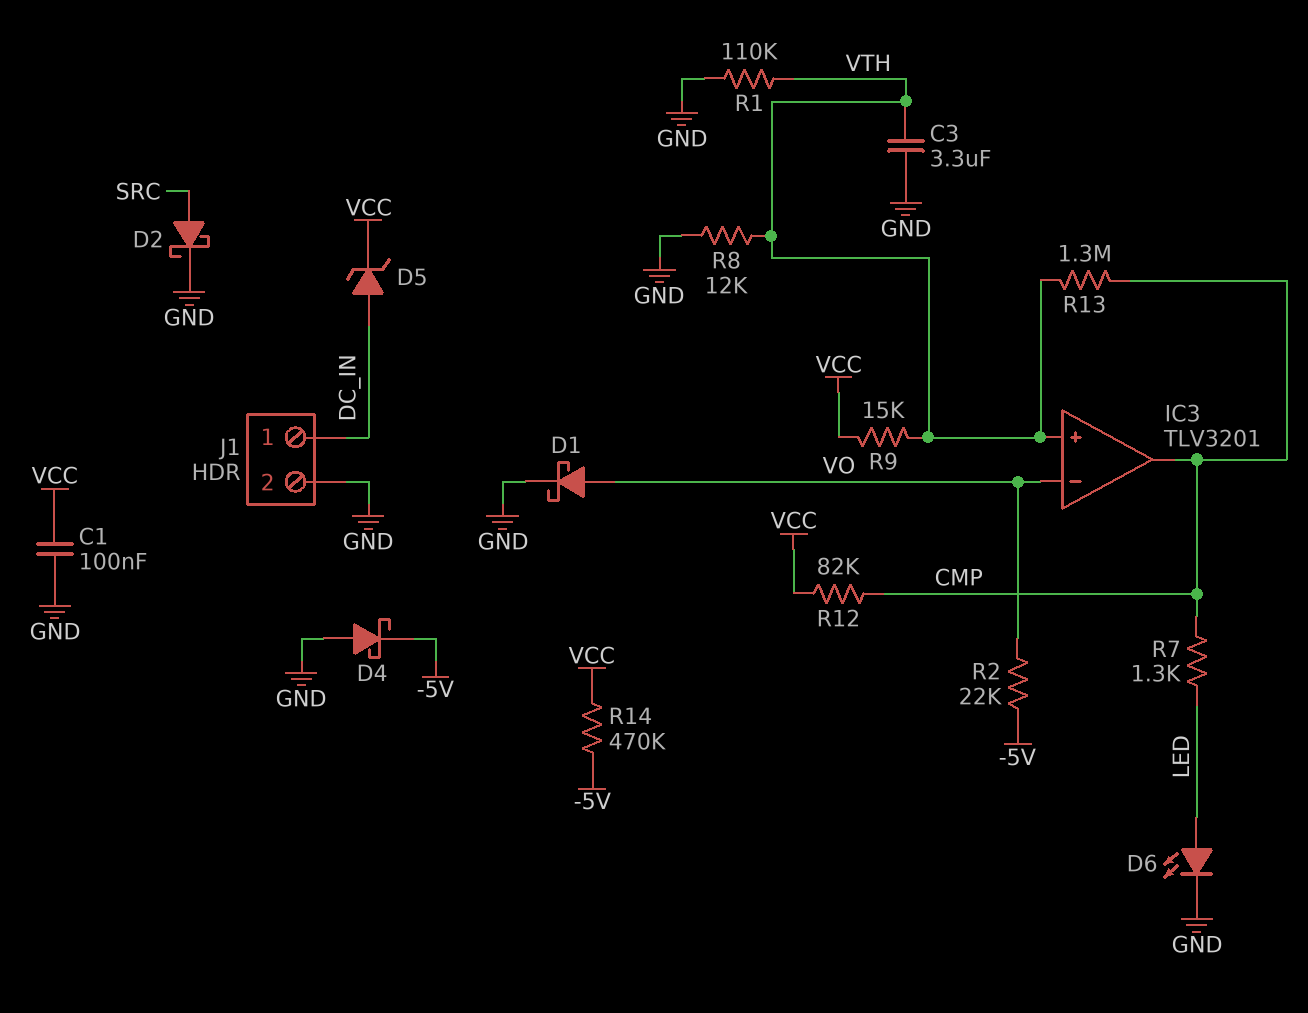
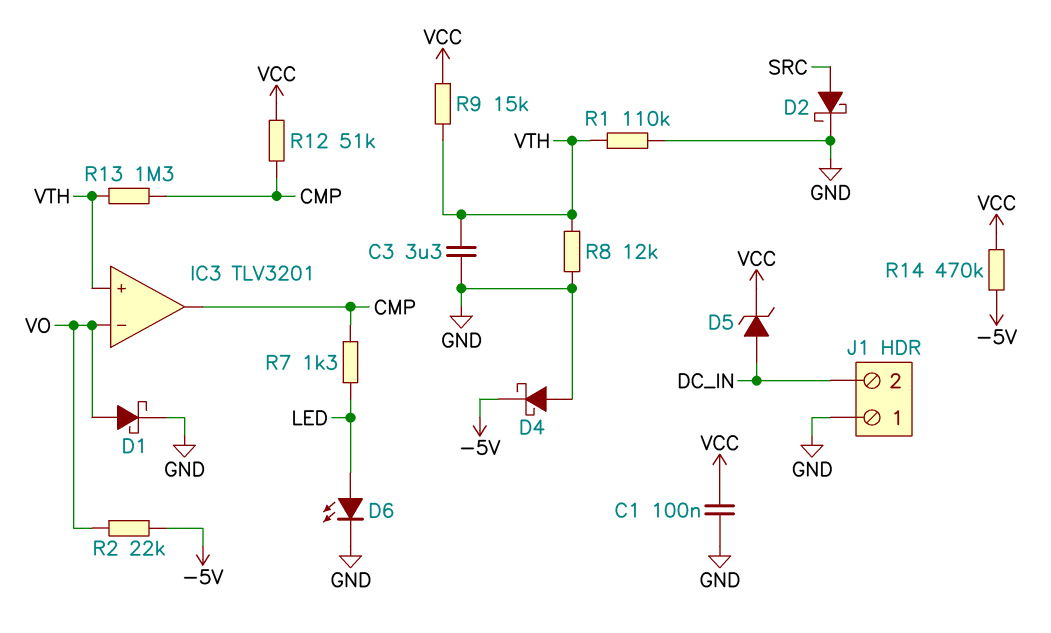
J1 pin 1: DC_IN -> GND
J1 pin 2: GND -> DC_IN
R12: 82k (CMP, VCC) -> 51k (CMP, VCC)

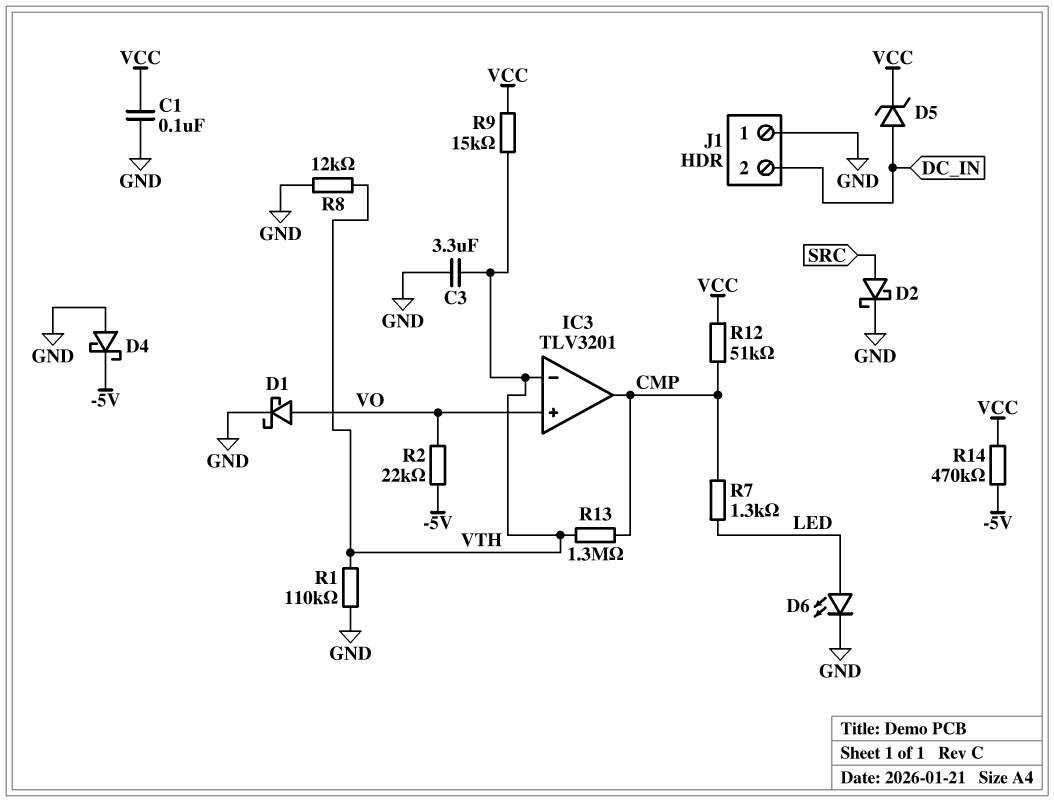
IC3 pin in+: VTH -> VO
IC3 pin in-: VO -> VTH

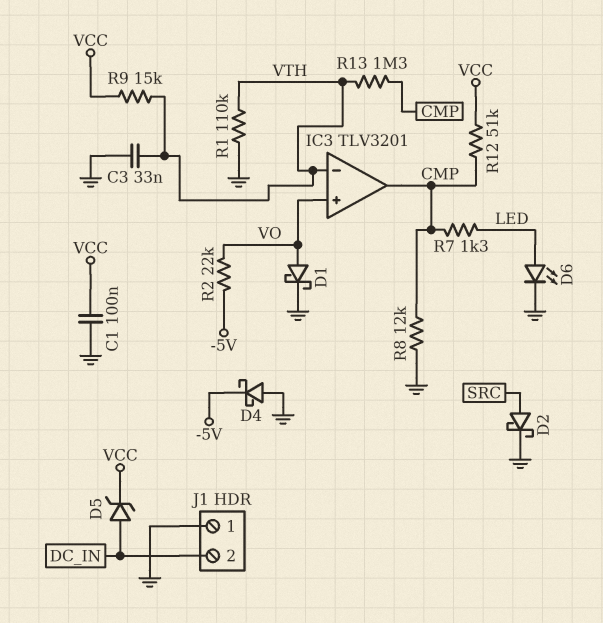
C3: 3.3uF (GND, VTH) -> 33nF (GND, VTH)
R8: 12k (GND, VTH) -> 12k (CMP, GND)
R14: 470k (-5V, VCC) -> none

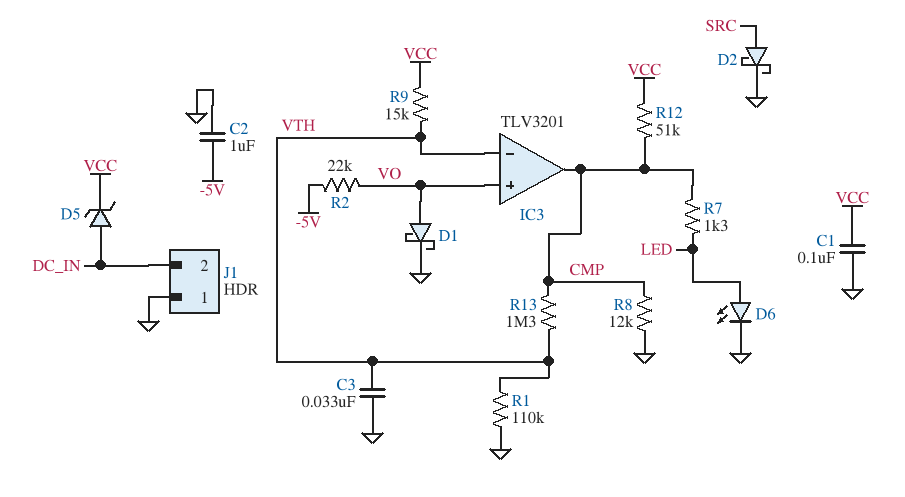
C2: none -> 1uF (-5V, GND)
D4: schottky (A GND, K -5V) -> none

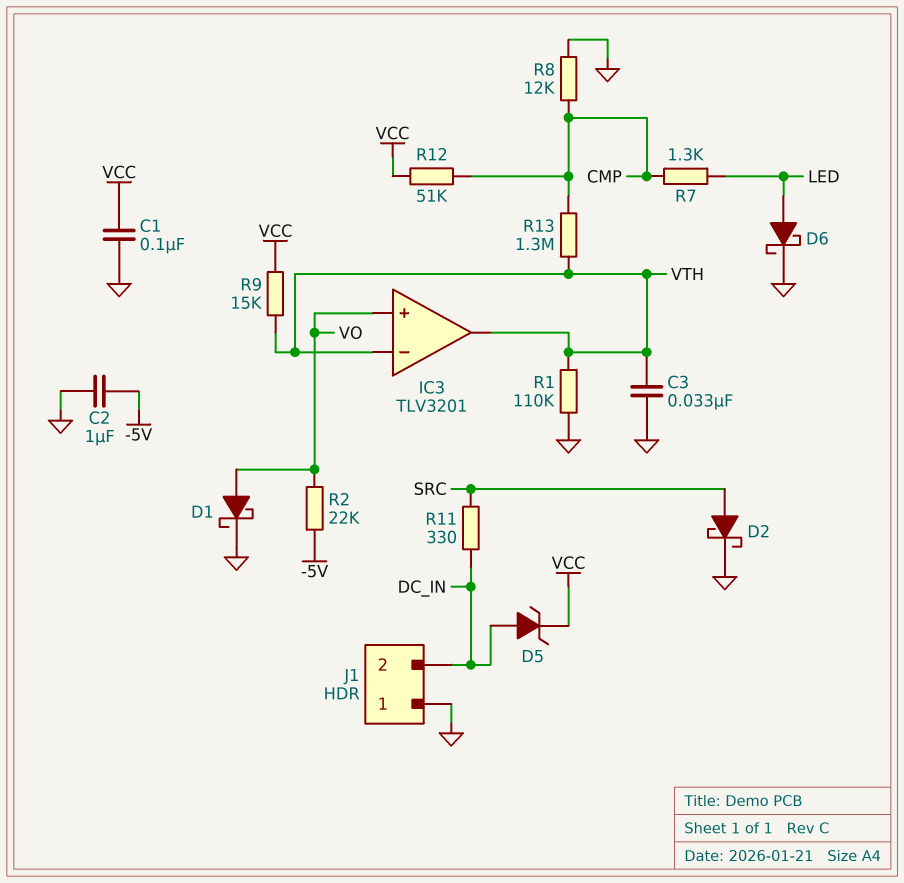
D6: LED (A LED, K GND) -> schottky (A LED, K GND)
IC3 pin out: CMP -> VTH
R11: none -> 330 (DC_IN, SRC)

